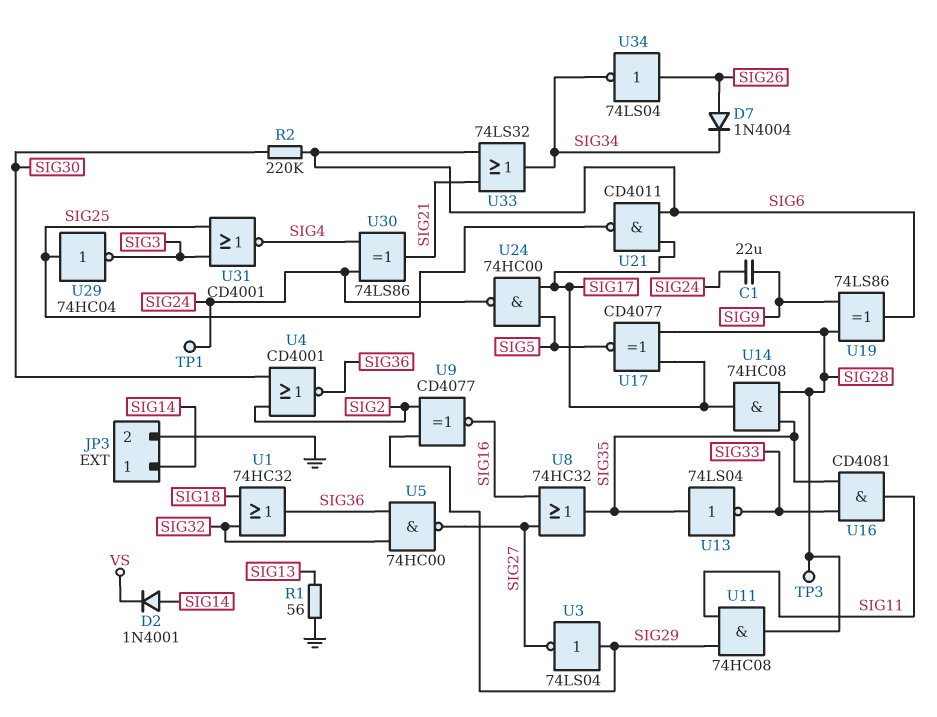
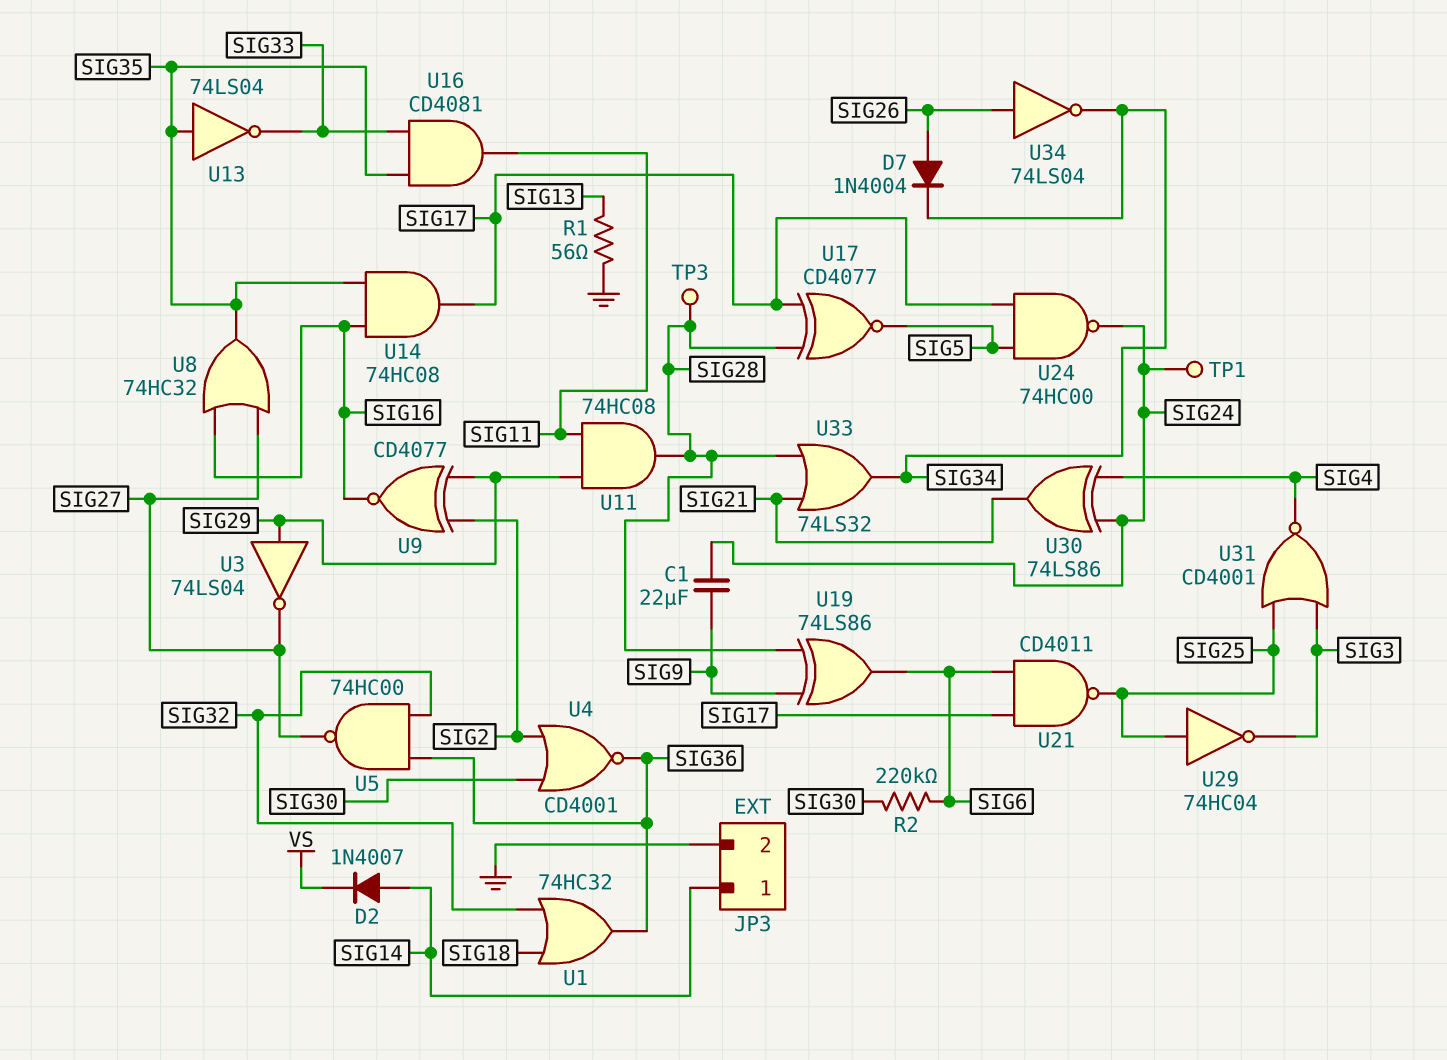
D2: diode 1N4001 (A SIG14, K VS) -> diode 1N4007 (A SIG14, K VS)
U14: AND 74HC08 (in SIG28, in SIG35, out SIG17) -> AND 74HC08 (in SIG16, in SIG35, out SIG17)
U33: OR 74LS32 (in SIG6, in SIG21, out SIG34) -> OR 74LS32 (in SIG21, in SIG28, out SIG34)

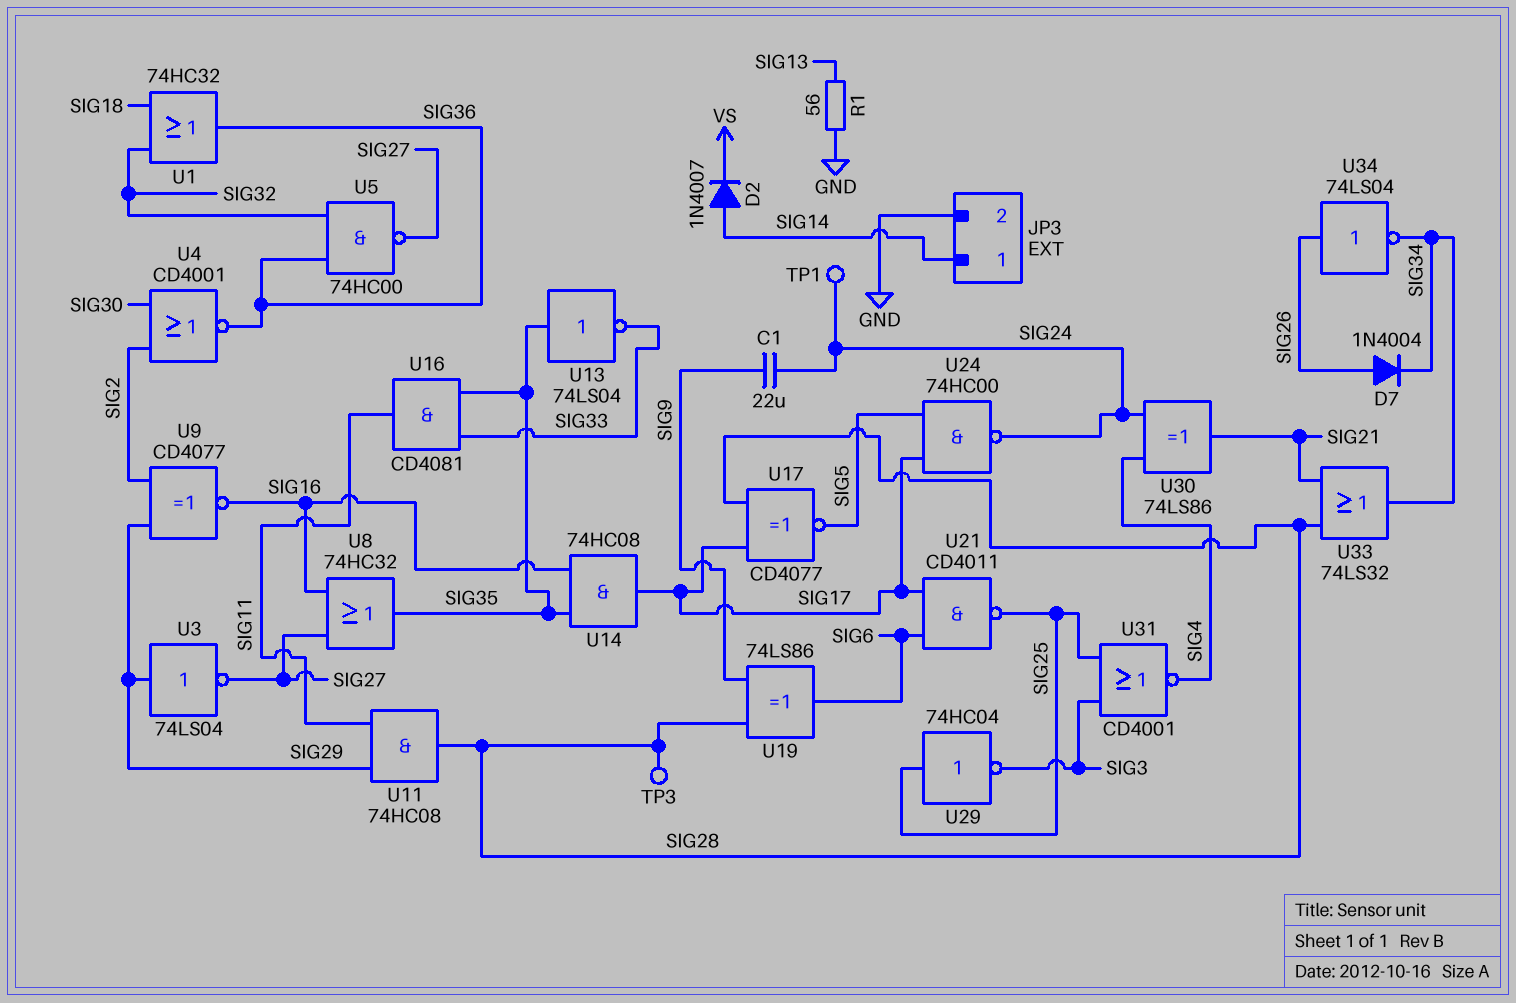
R2: 220k (SIG6, SIG30) -> none

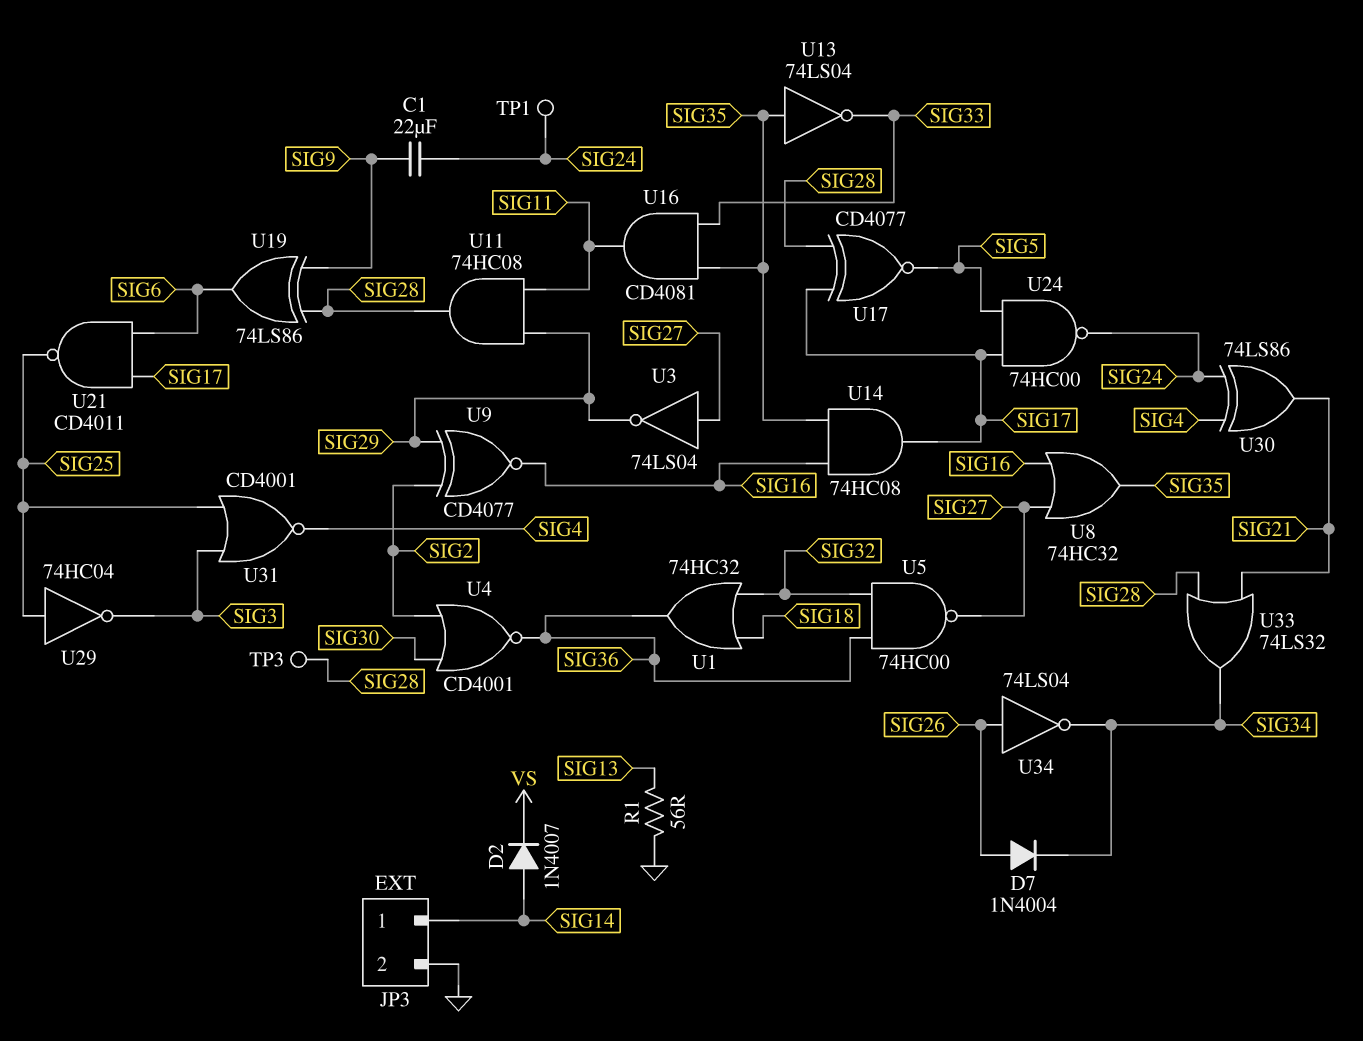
U3: NOT 74LS04 (in SIG29, out SIG27) -> NOT 74LS04 (in SIG27, out SIG29)

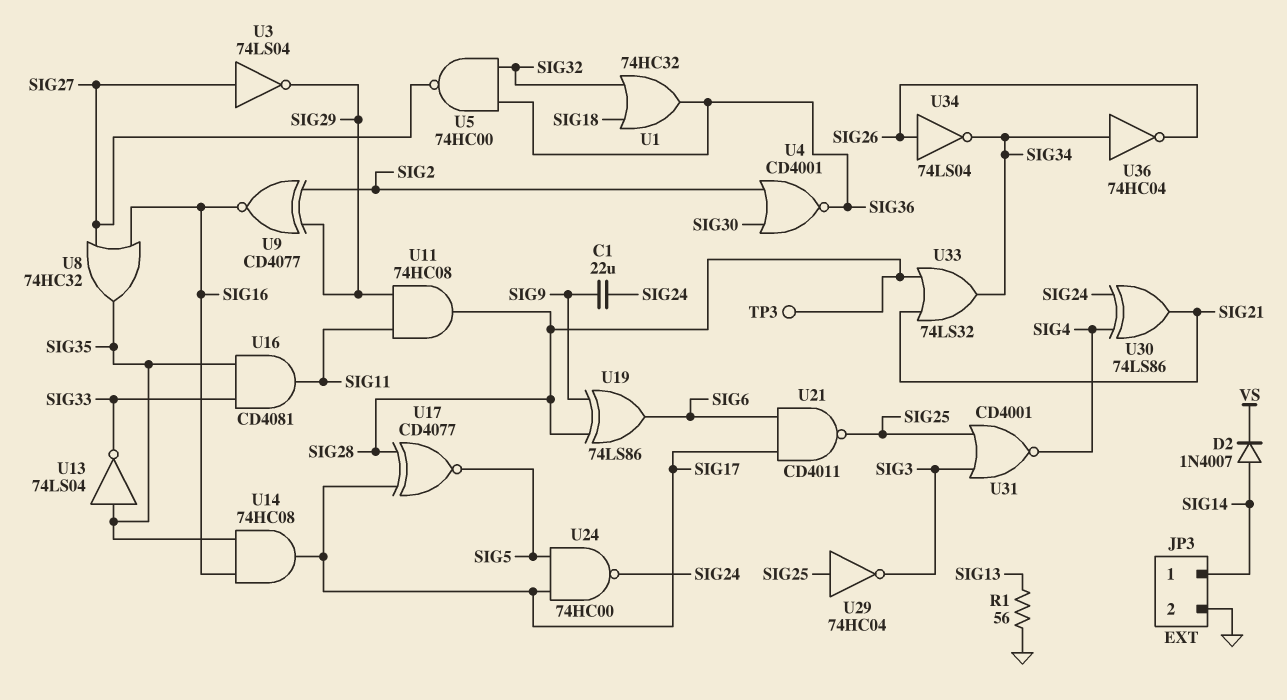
D7: diode 1N4004 (A SIG26, K SIG34) -> none
TP1: test point (SIG24) -> none
U36: none -> NOT 74HC04 (in SIG34, out SIG26)

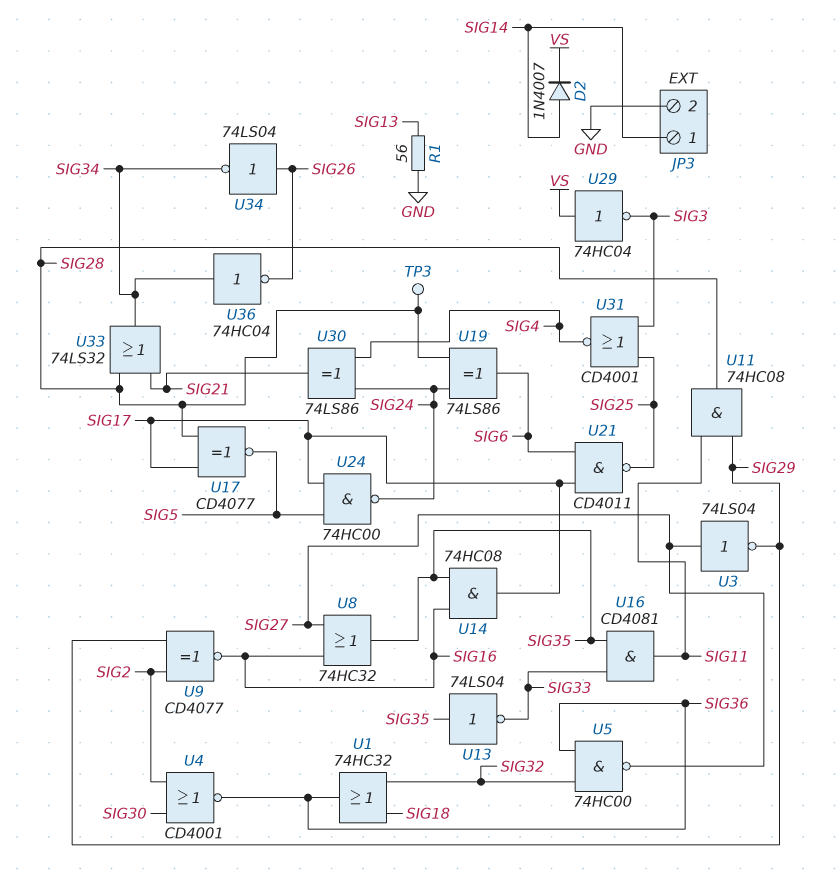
C1: 22uF (SIG9, SIG24) -> none
U19: XOR 74LS86 (in SIG9, in SIG28, out SIG6) -> XOR 74LS86 (in SIG24, in SIG28, out SIG6)
U29: NOT 74HC04 (in SIG25, out SIG3) -> NOT 74HC04 (in VS, out SIG3)

